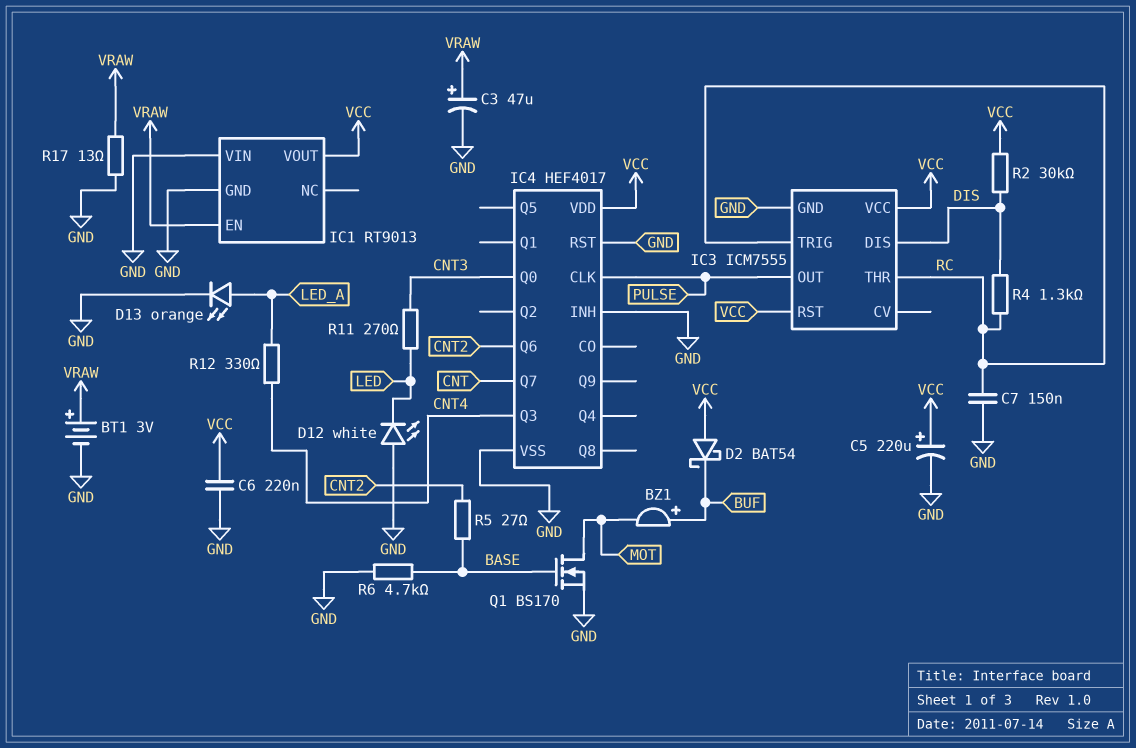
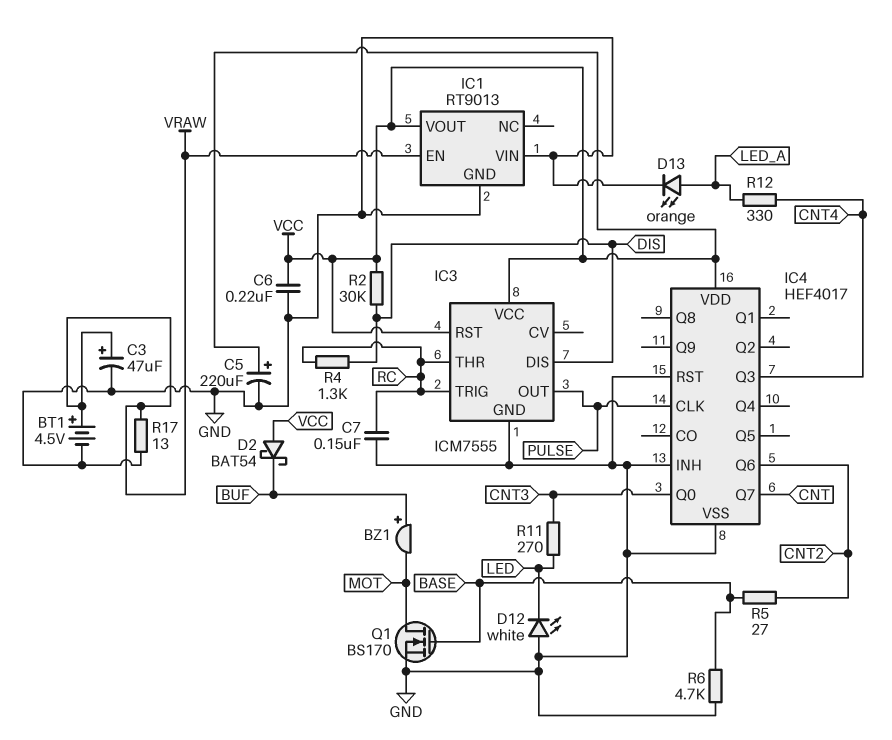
BT1: 3V (plus VRAW, minus GND) -> 4.5V (plus VRAW, minus GND)

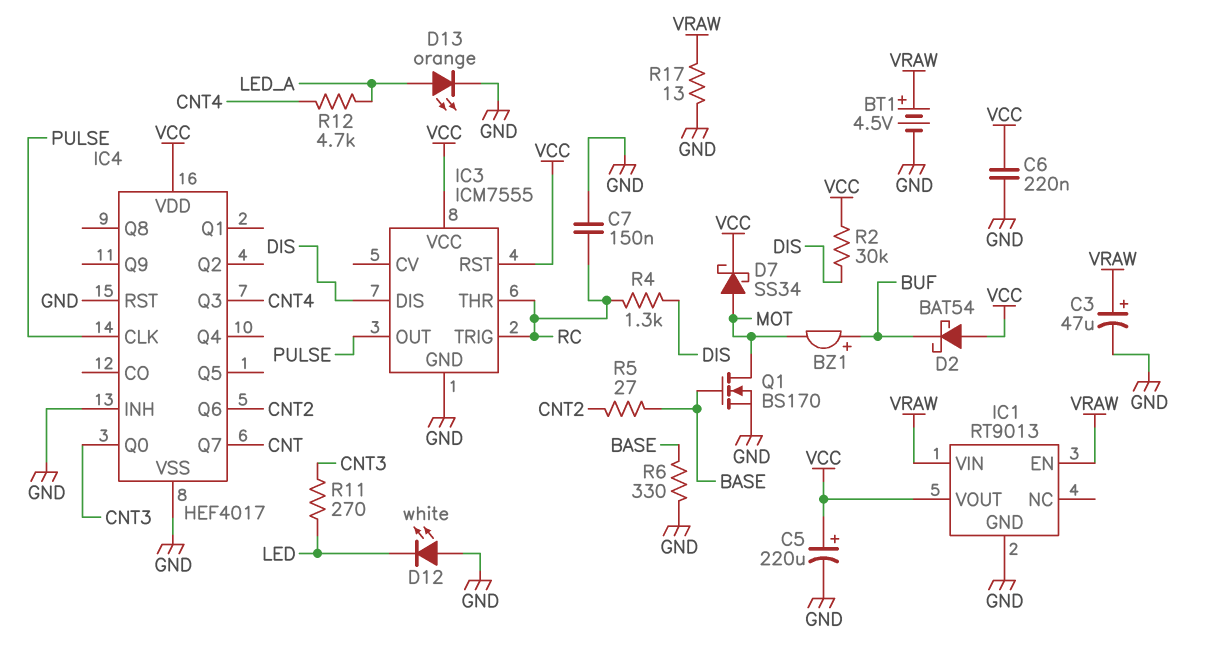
D7: none -> schottky SS34 (A MOT, K VCC)
IC1 pin VIN: GND -> VRAW
R6: 4.7k (BASE, GND) -> 330 (BASE, GND)
R12: 330 (CNT4, LED_A) -> 4.7k (CNT4, LED_A)

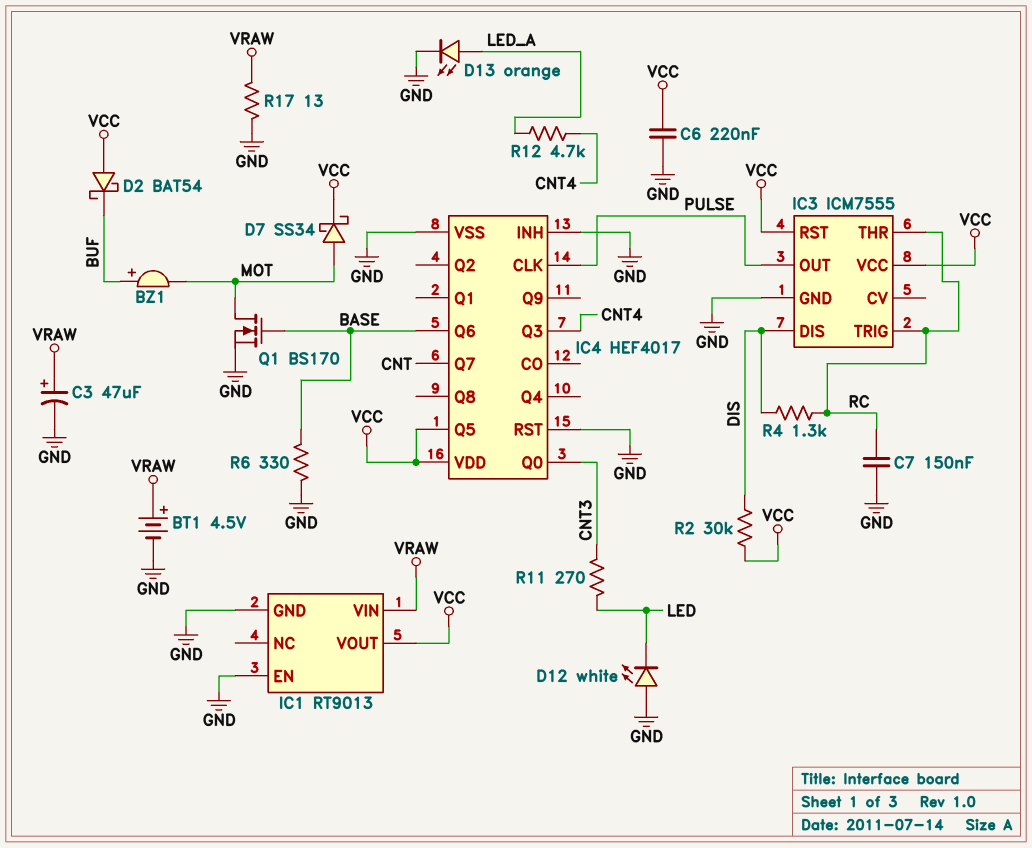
C5: 220uF (plus VCC, minus GND) -> none
IC1 pin EN: VRAW -> GND
IC4 pin Q5: none -> VCC
IC4 pin Q6: CNT2 -> BASE
R5: 27 (BASE, CNT2) -> none

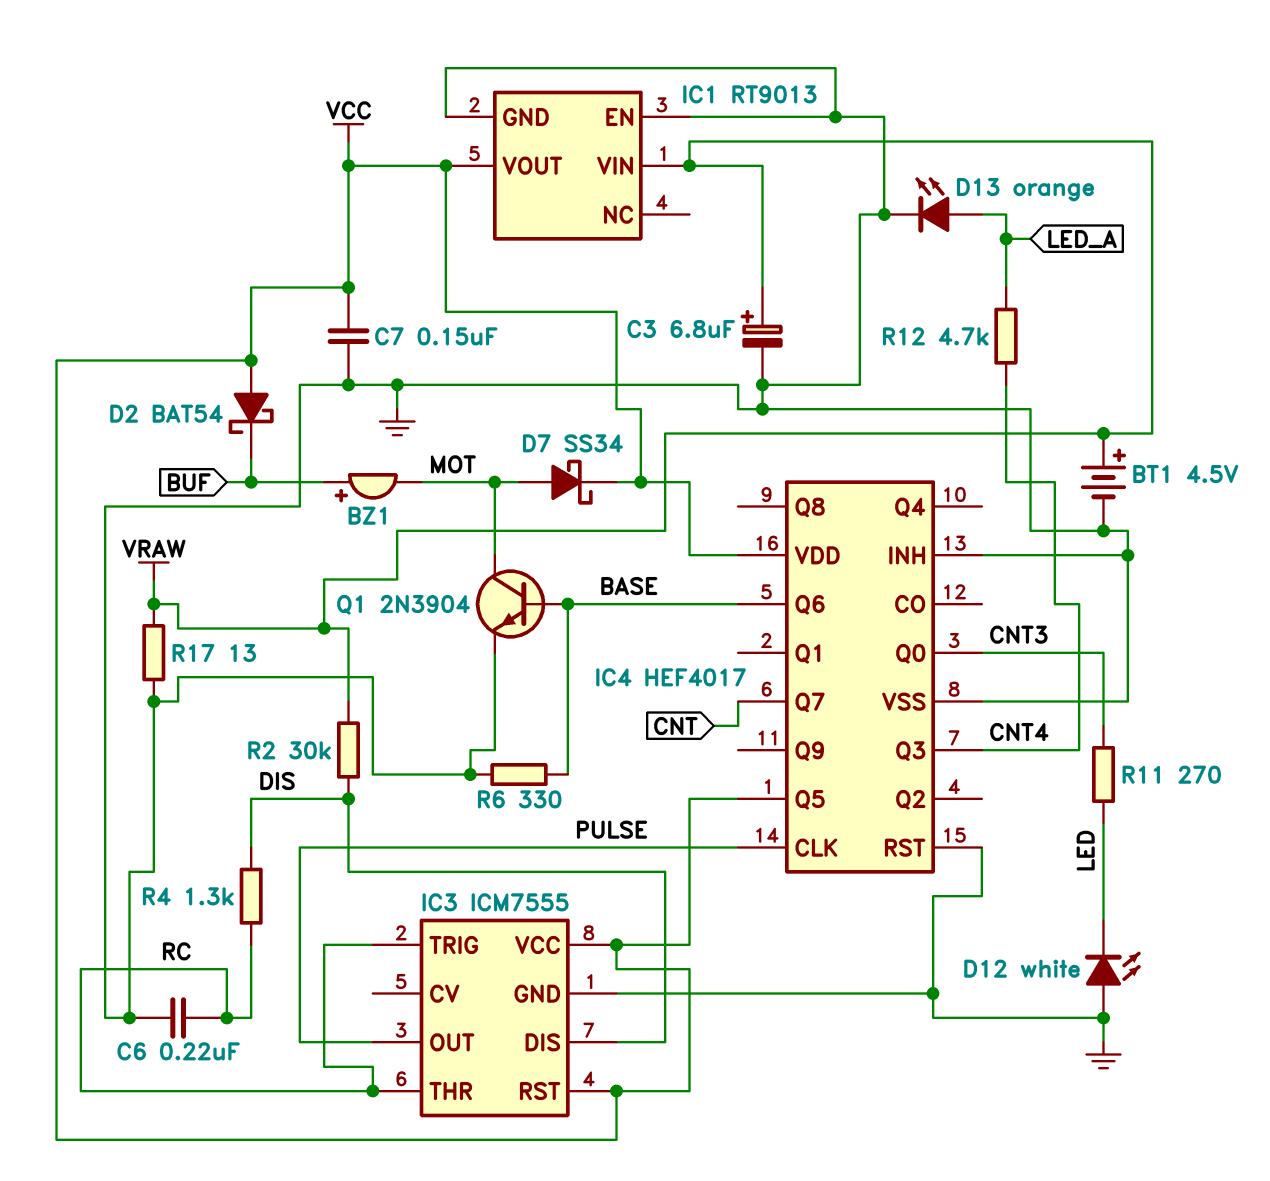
C3: 47uF (plus VRAW, minus GND) -> 6.8uF (plus VRAW, minus GND)
C6: 220nF (GND, VCC) -> 220nF (GND, RC)
C7: 150nF (GND, RC) -> 150nF (GND, VCC)
Q1: NMOS BS170 (G BASE, D MOT, S GND) -> NPN 2N3904 (B BASE, C MOT, E GND)
R2: 30k (DIS, VCC) -> 30k (DIS, VRAW)

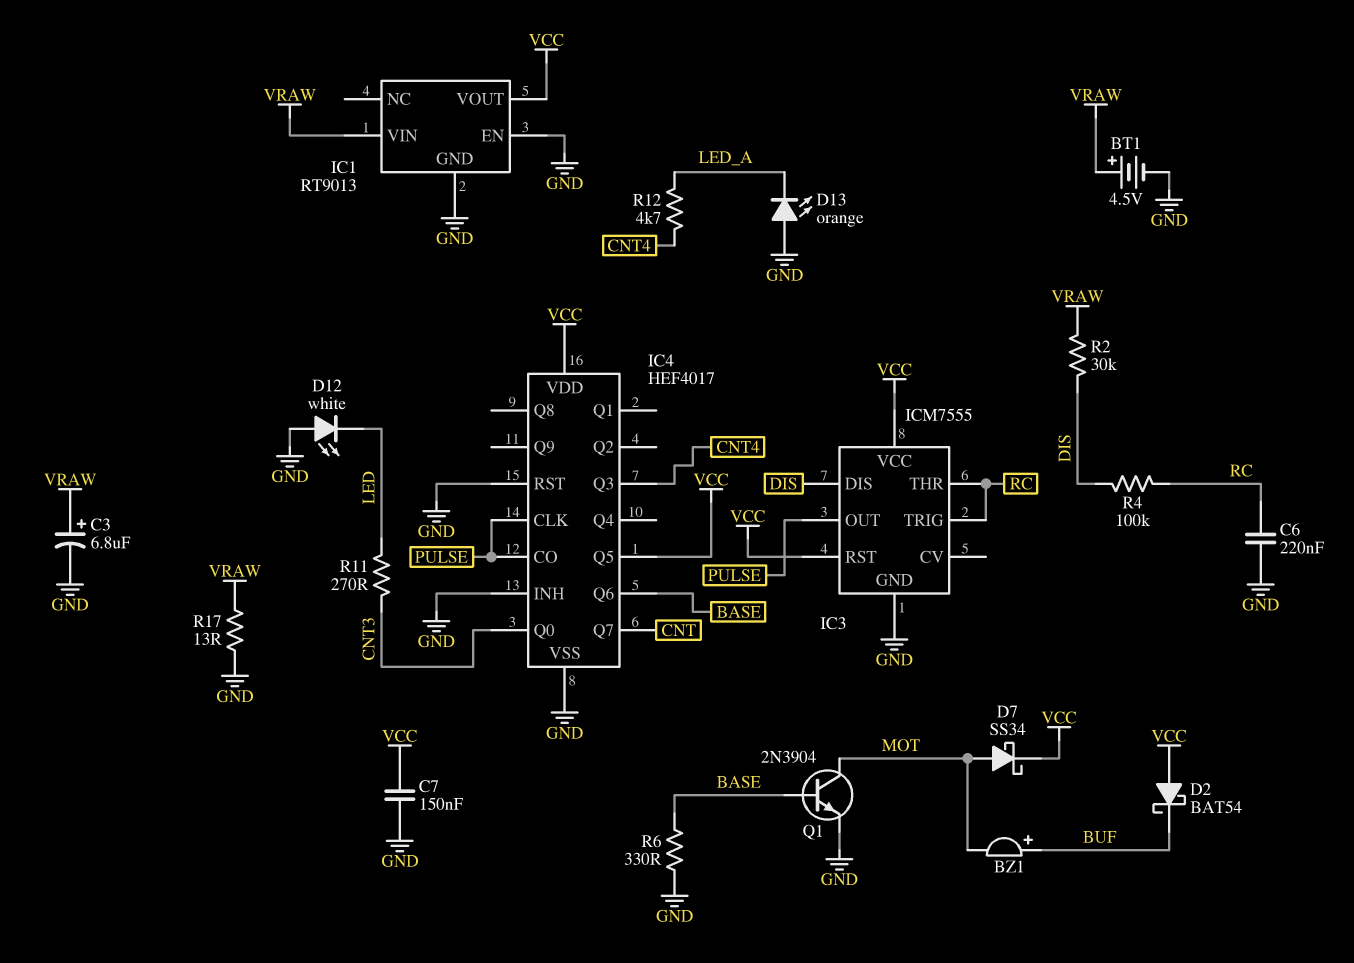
D13: LED orange (A LED_A, K GND) -> LED orange (A GND, K LED_A)
IC4 pin CO: none -> PULSE
R4: 1.3k (DIS, RC) -> 100k (DIS, RC)

